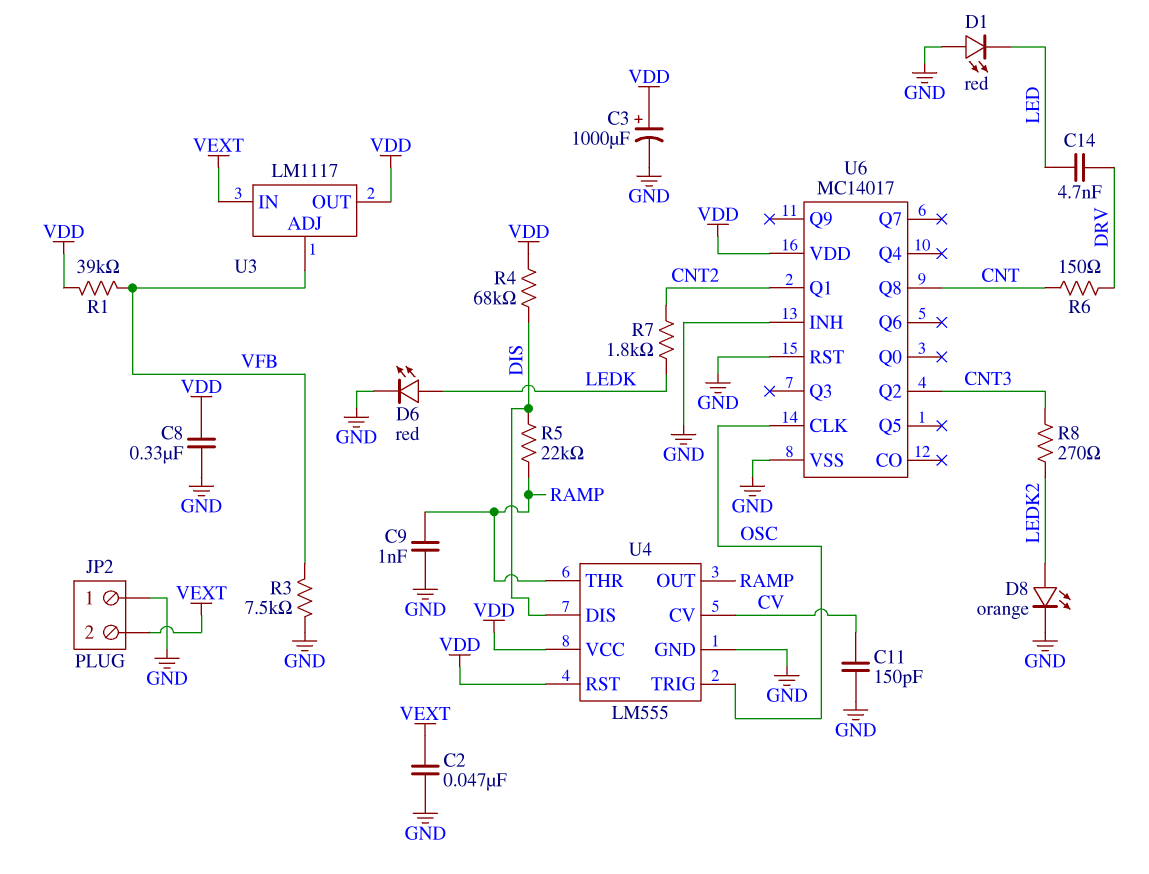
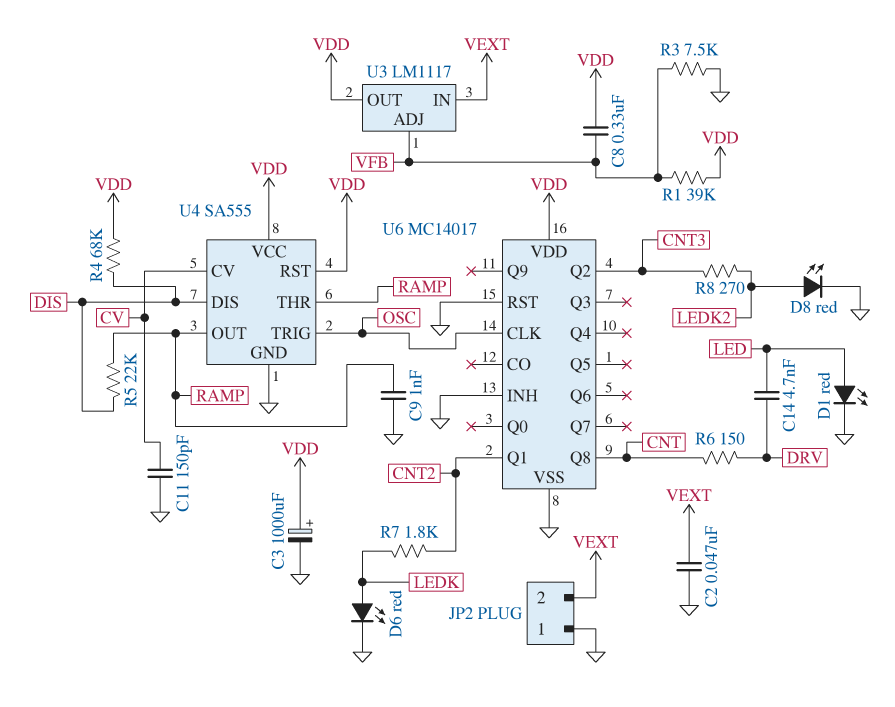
C8: 330nF (GND, VDD) -> 330nF (VDD, VFB)
D1: LED red (A GND, K LED) -> LED red (A LED, K GND)
D8: LED orange (A LEDK2, K GND) -> LED red (A LEDK2, K GND)
U4: LM555 -> SA555

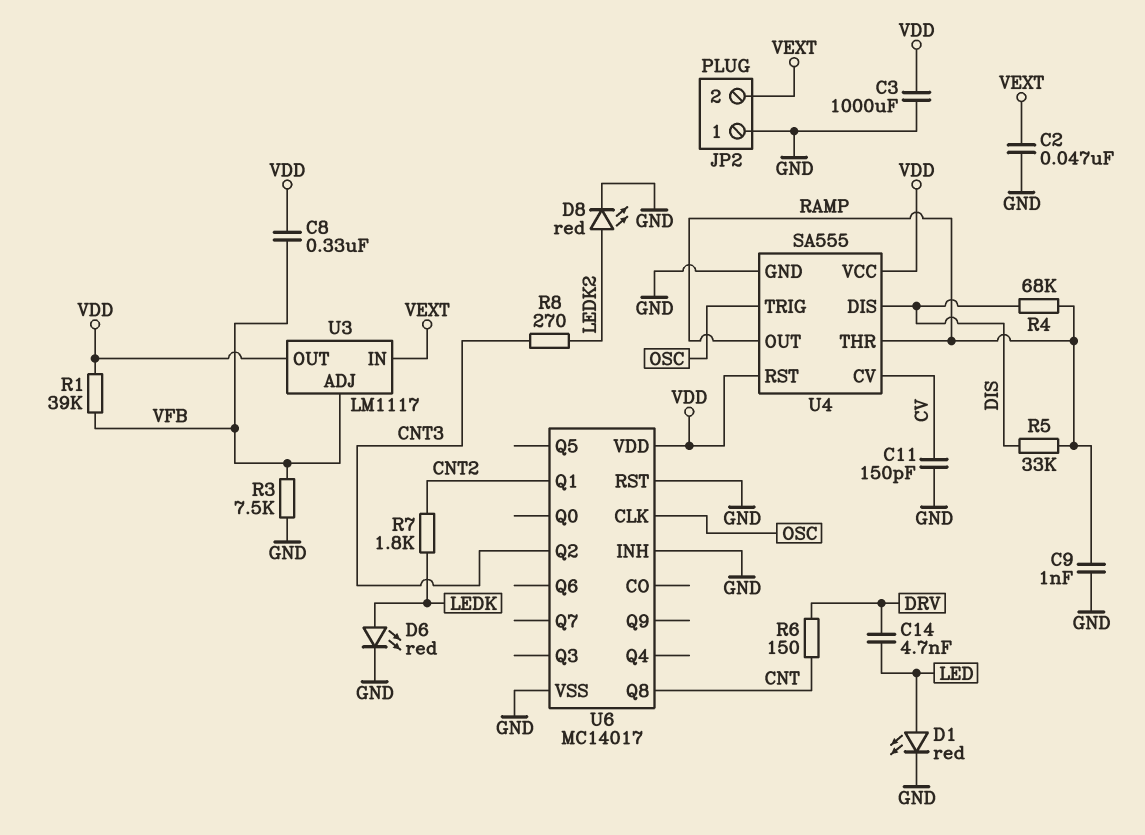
C3: 1000uF (plus VDD, minus GND) -> 1000uF (GND, VDD)
R4: 68k (DIS, VDD) -> 68k (DIS, RAMP)
R5: 22k (DIS, RAMP) -> 33k (DIS, RAMP)

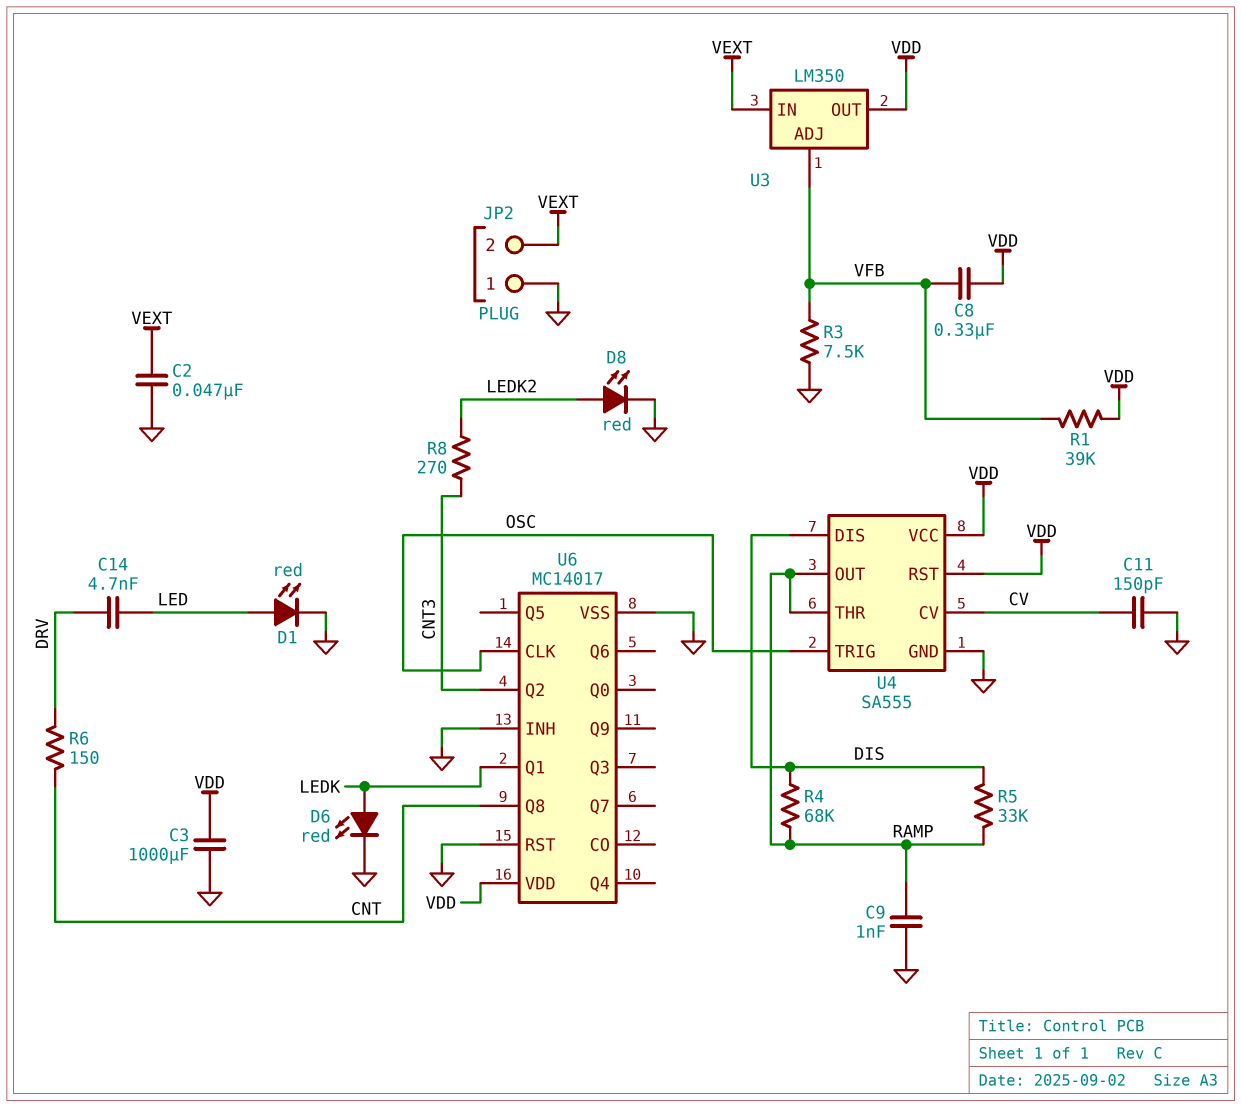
R7: 1.8k (CNT2, LEDK) -> none
U3: LM1117 -> LM350
U6 pin Q1: CNT2 -> LEDK

